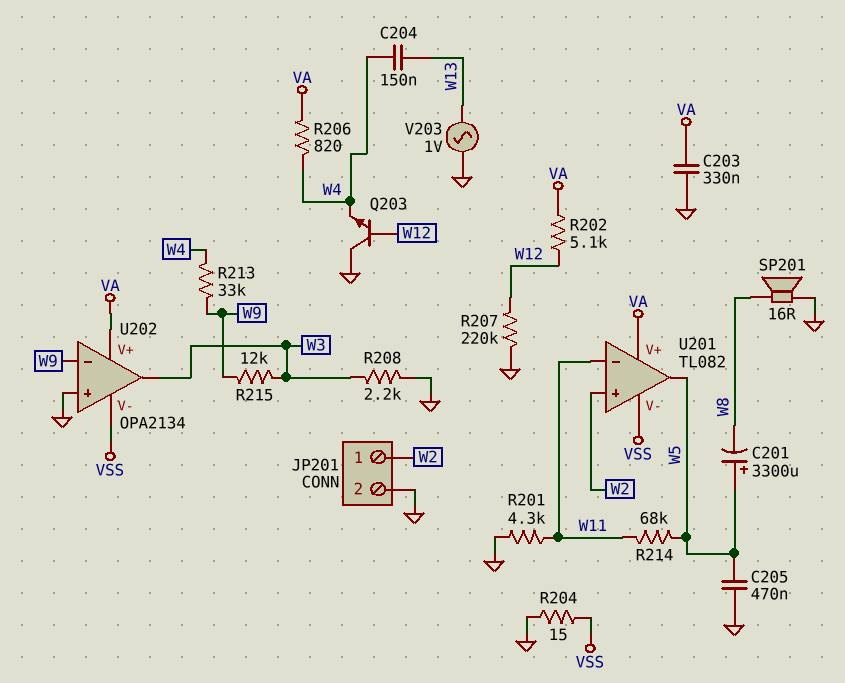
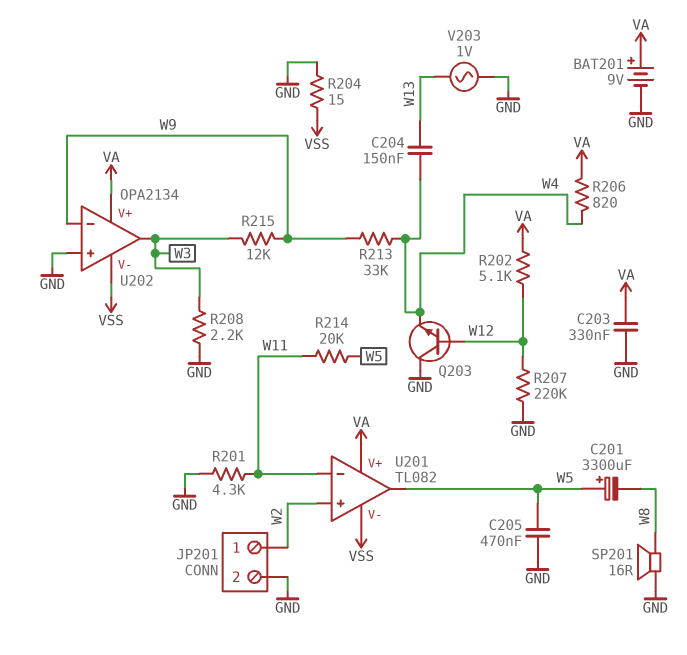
BAT201: none -> 9V (plus VA, minus GND)
R214: 68k (W5, W11) -> 20k (W5, W11)

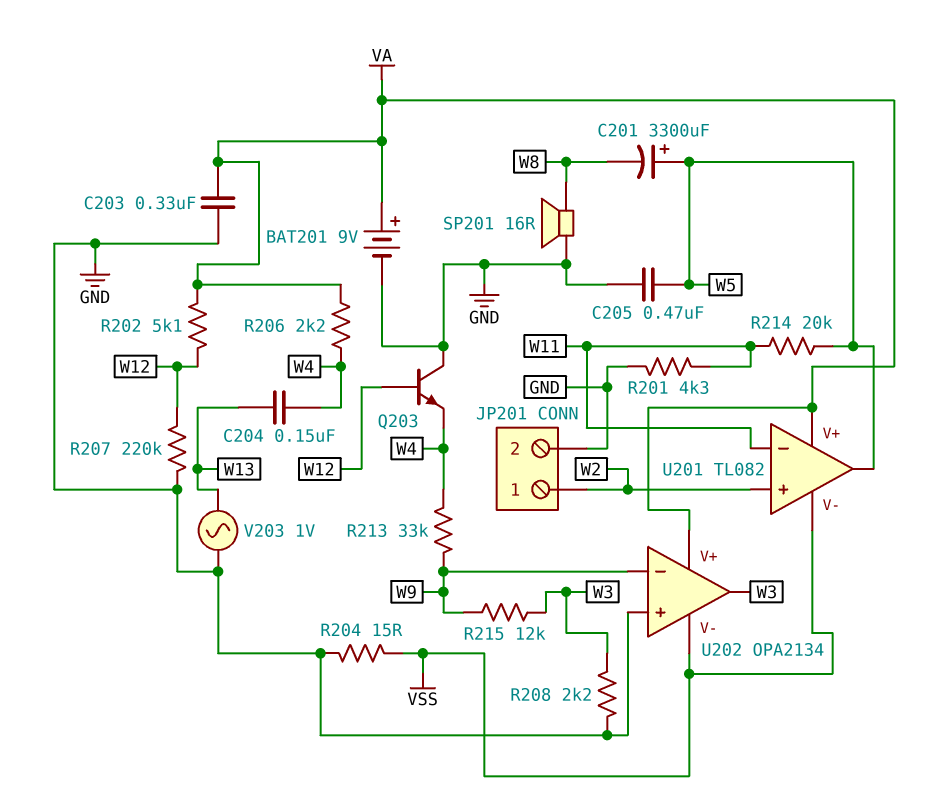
R206: 820 (VA, W4) -> 2.2k (VA, W4)

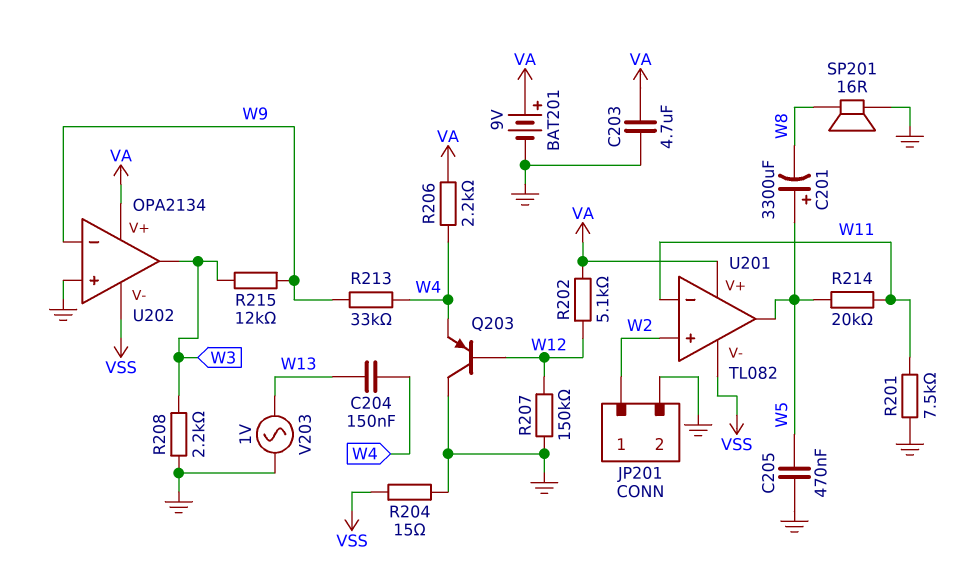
C203: 330nF (GND, VA) -> 4.7uF (GND, VA)
Q203: NPN (B W12, C GND, E W4) -> PNP (B W12, C GND, E W4)
R201: 4.3k (GND, W11) -> 7.5k (GND, W11)
R207: 220k (GND, W12) -> 150k (GND, W12)

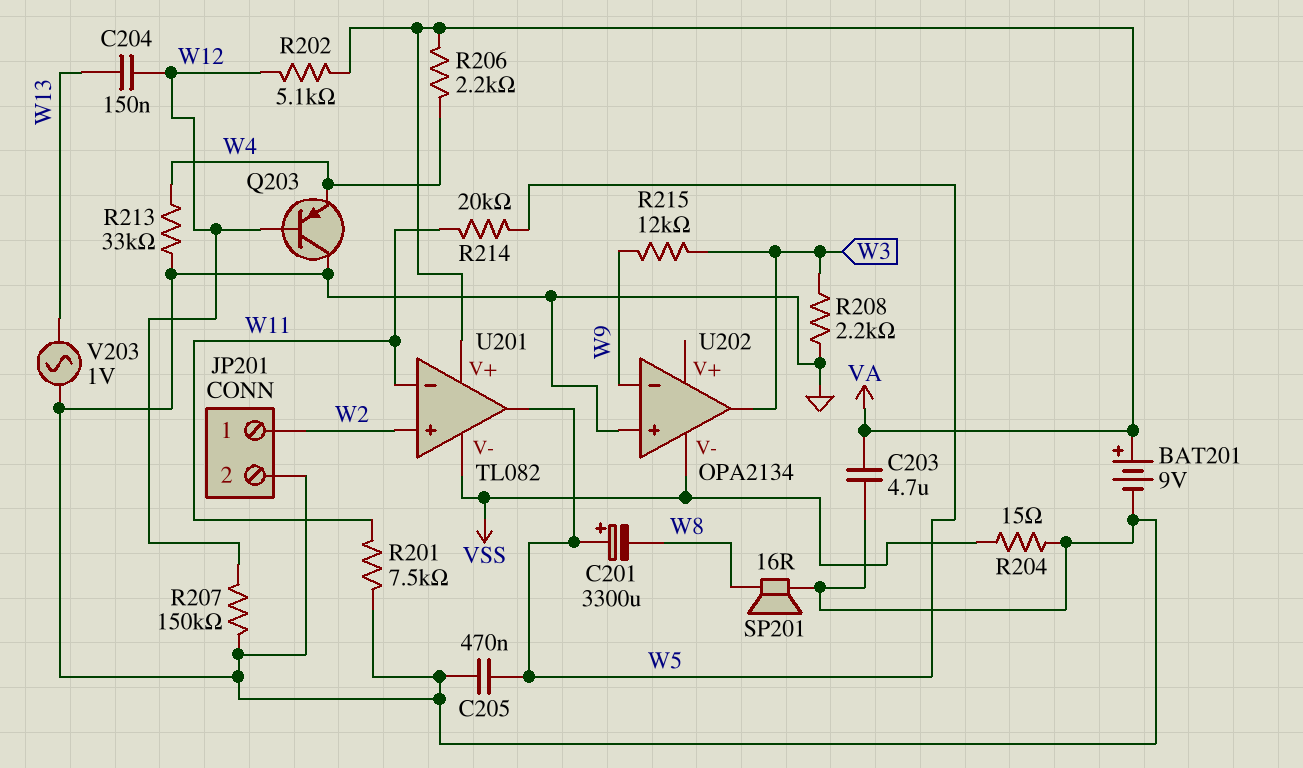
C204: 150nF (W4, W13) -> 150nF (W12, W13)
R213: 33k (W4, W9) -> 33k (GND, W4)
U202 pin V+: VA -> none

